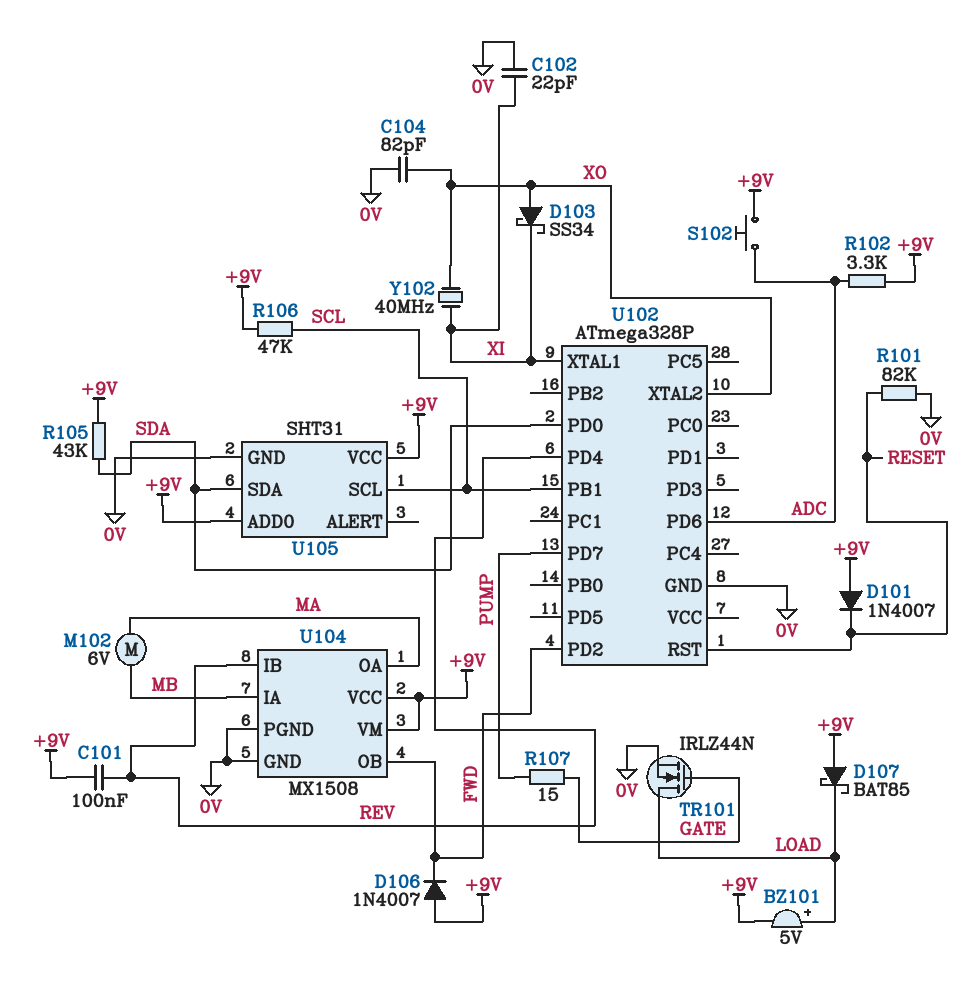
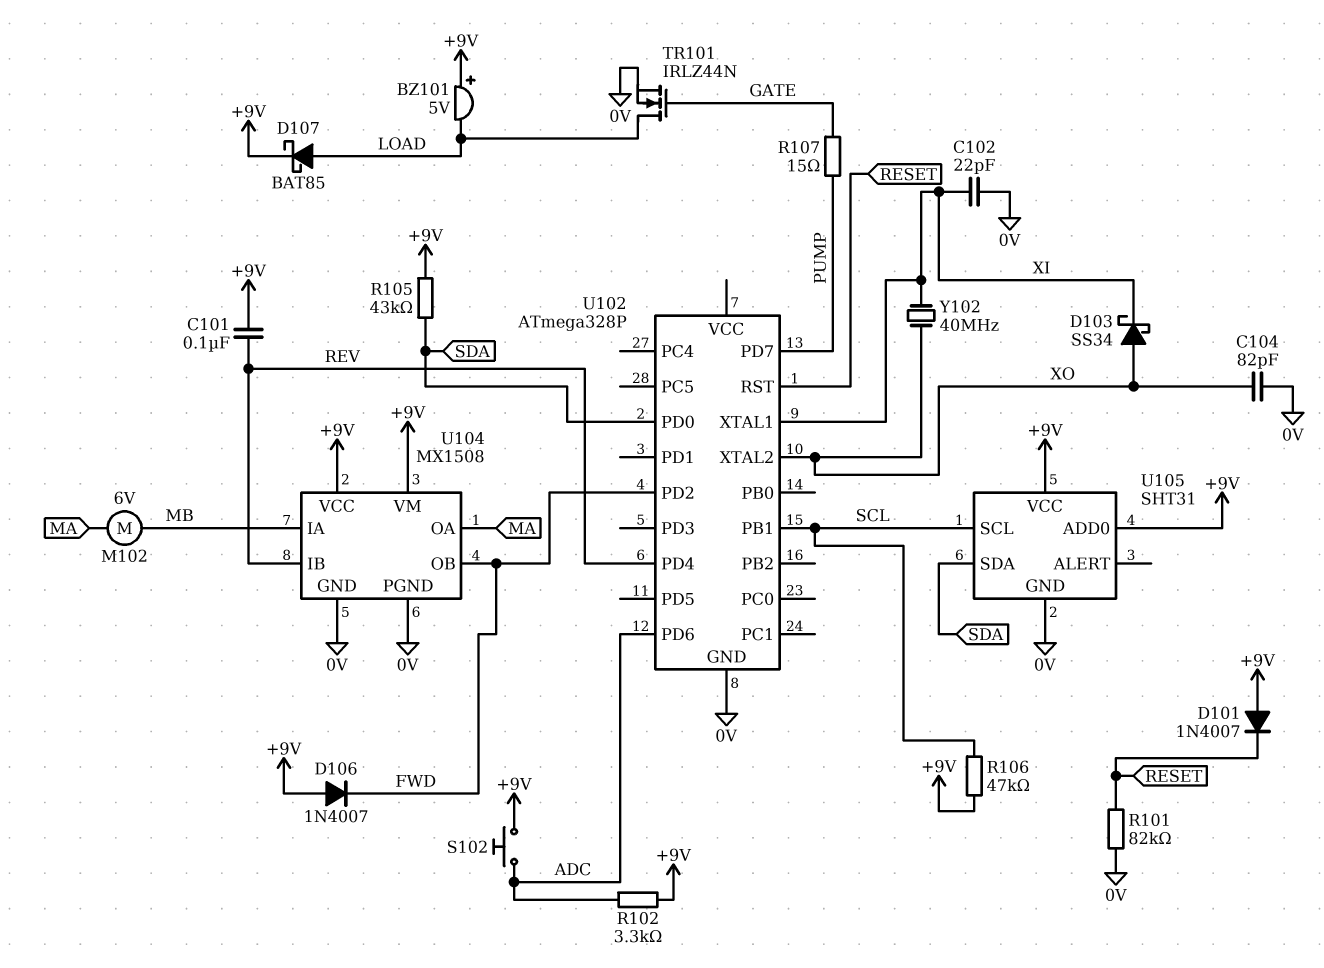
BZ101: buzzer 5V (plus LOAD, minus +9V) -> buzzer 5V (plus +9V, minus LOAD)
D107: schottky BAT85 (A +9V, K LOAD) -> schottky BAT85 (A LOAD, K +9V)

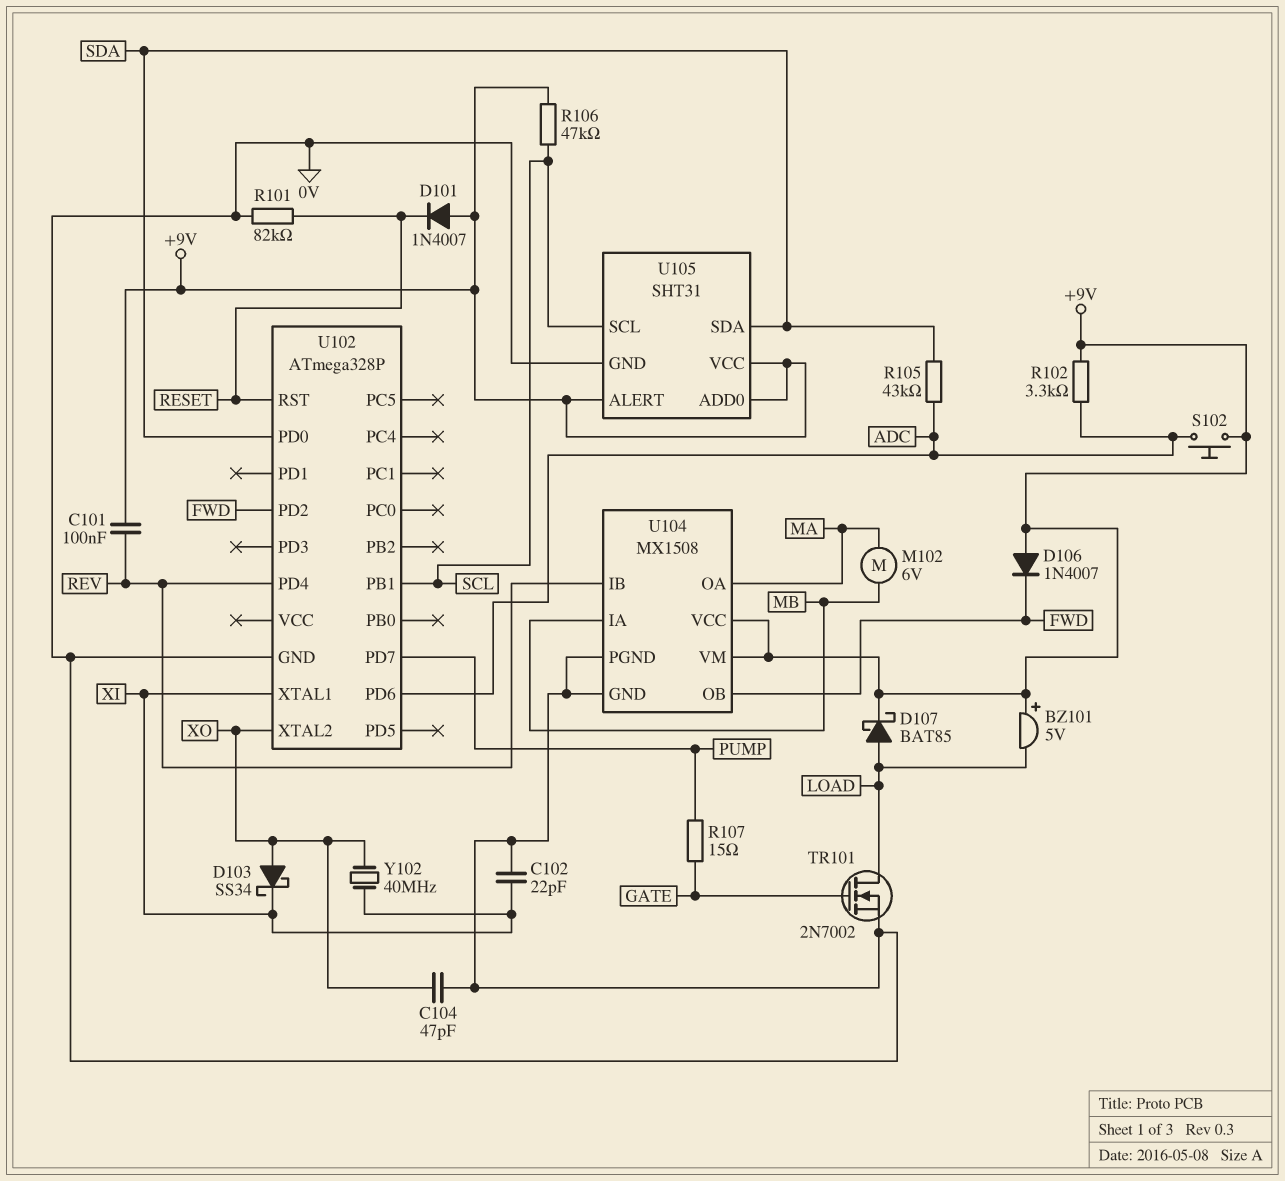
C104: 82pF (0V, XO) -> 47pF (0V, XO)
R105: 43k (+9V, SDA) -> 43k (ADC, SDA)
TR101: NMOS IRLZ44N (G GATE, D LOAD, S 0V) -> NMOS 2N7002 (G GATE, D LOAD, S 0V)
U105 pin ALERT: none -> +9V

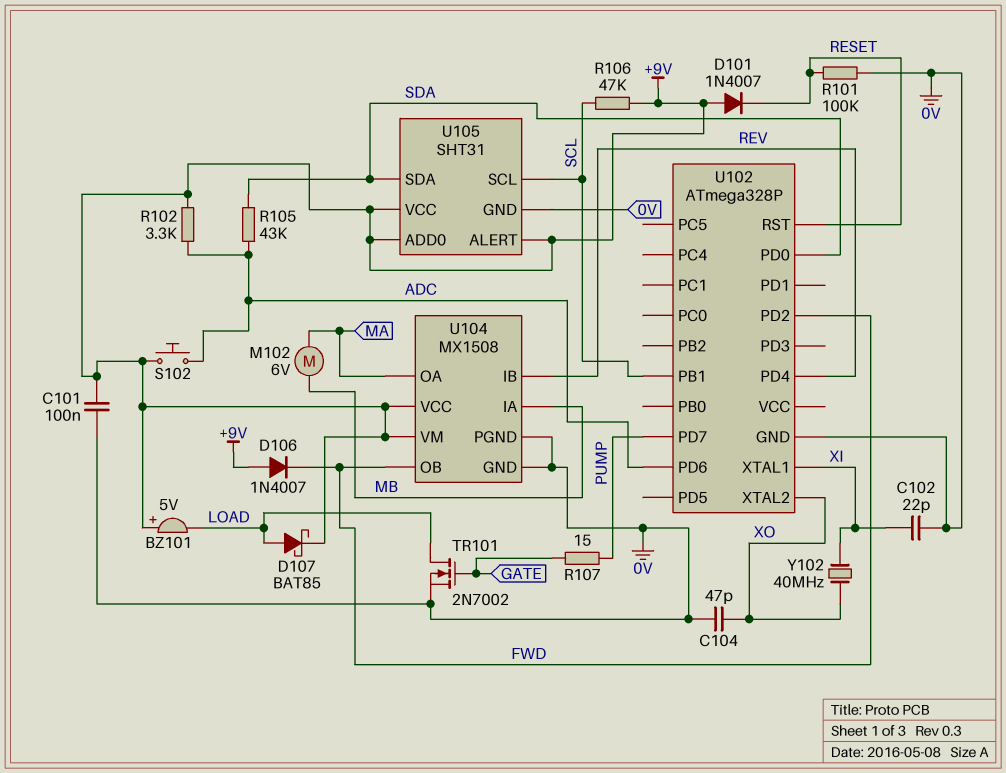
C101: 100nF (+9V, REV) -> 100nF (+9V, 0V)
D103: schottky SS34 (A XO, K XI) -> none
R101: 82k (0V, RESET) -> 100k (0V, RESET)

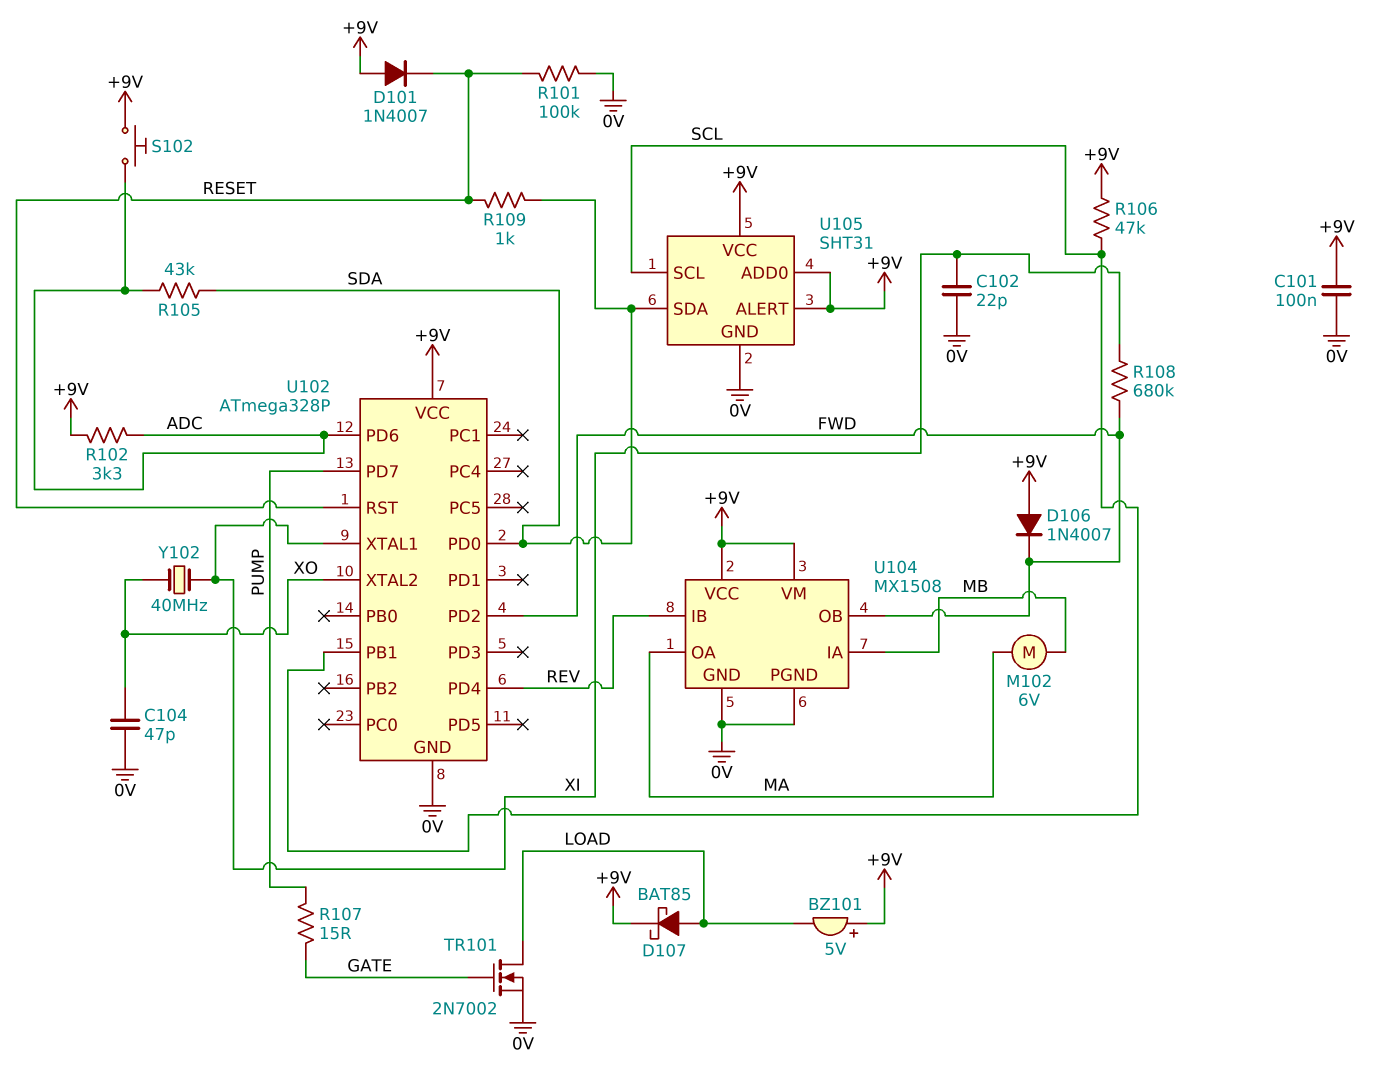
R108: none -> 680k (FWD, XI)
R109: none -> 1k (RESET, SDA)
U102 pin VCC: none -> +9V

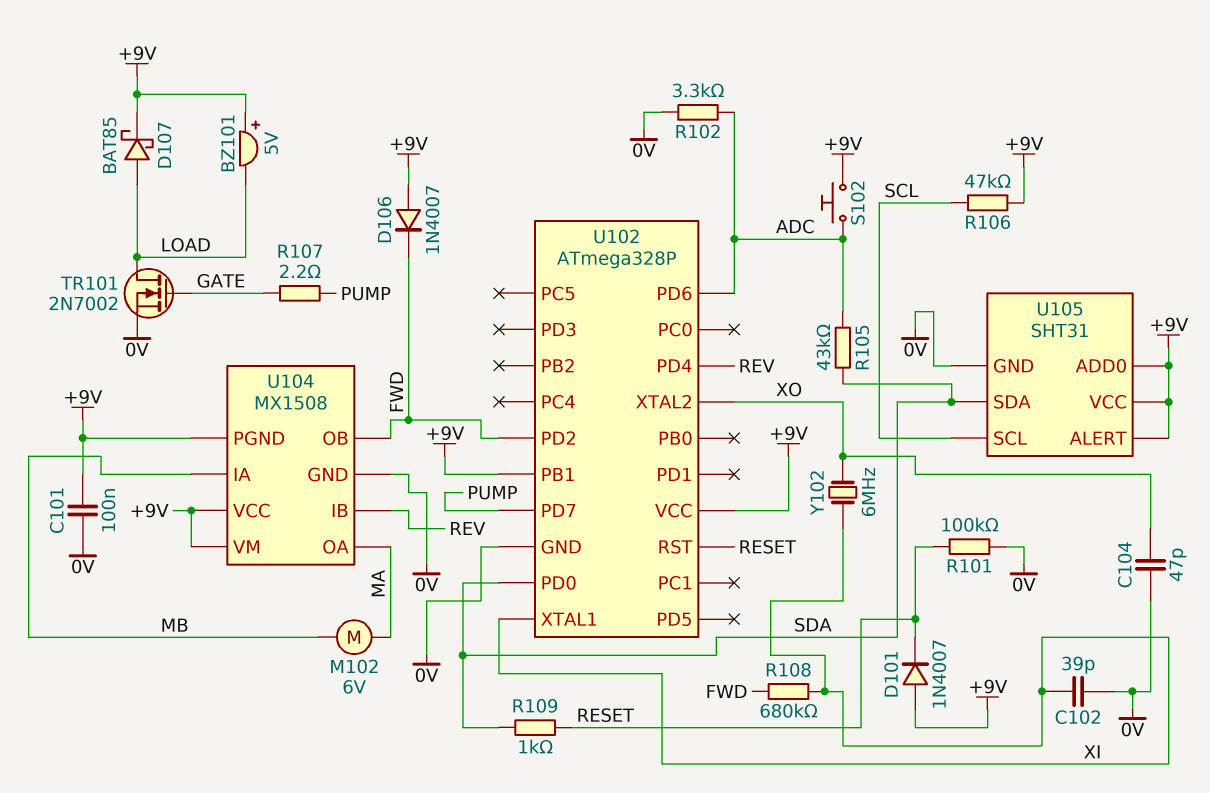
C102: 22pF (0V, XI) -> 39pF (0V, XI)
R102: 3.3k (+9V, ADC) -> 3.3k (0V, ADC)
R107: 15 (GATE, PUMP) -> 2.2 (GATE, PUMP)
U102 pin PB1: SCL -> +9V
U104 pin PGND: 0V -> +9V
Y102: 40MHz (XI, XO) -> 6MHz (XI, XO)

